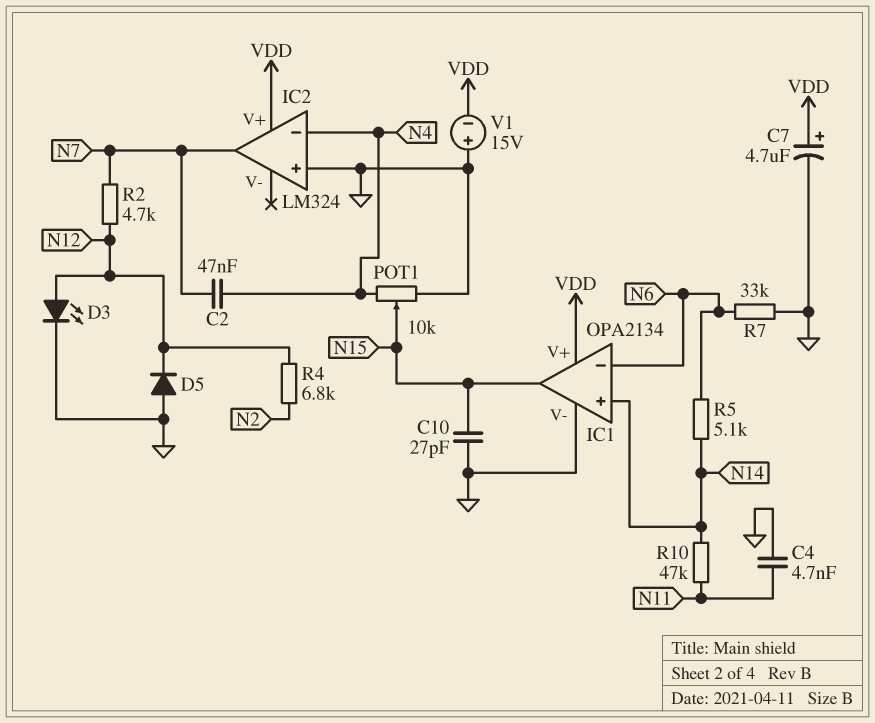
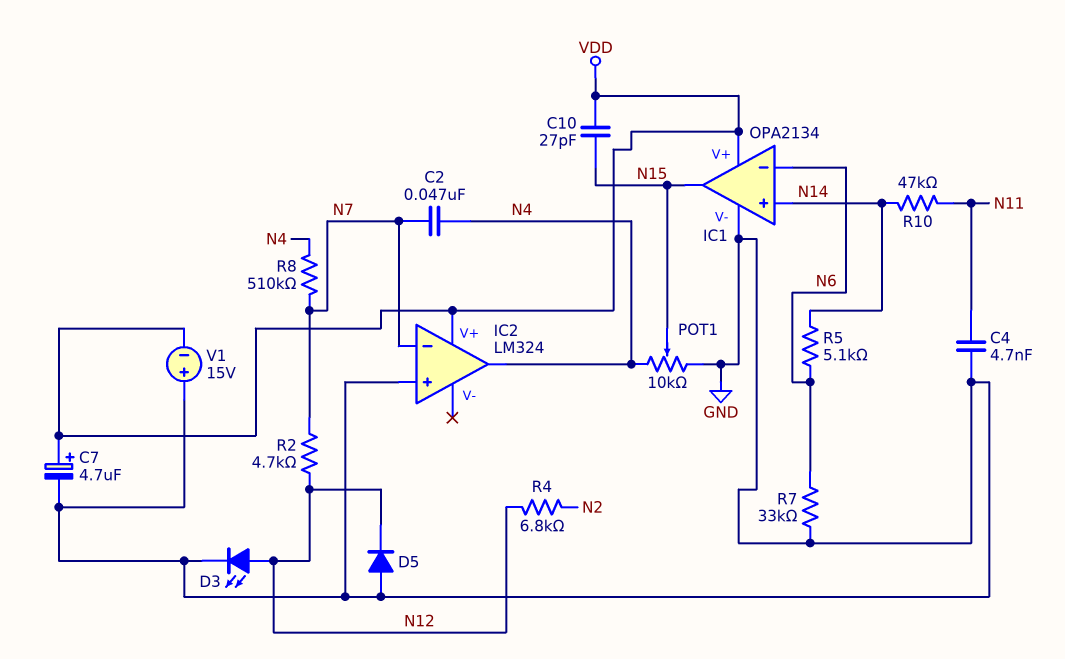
C10: 27pF (GND, N15) -> 27pF (N15, VDD)
IC2 pin in-: N4 -> N7
IC2 pin out: N7 -> N4
R8: none -> 510k (N4, N7)

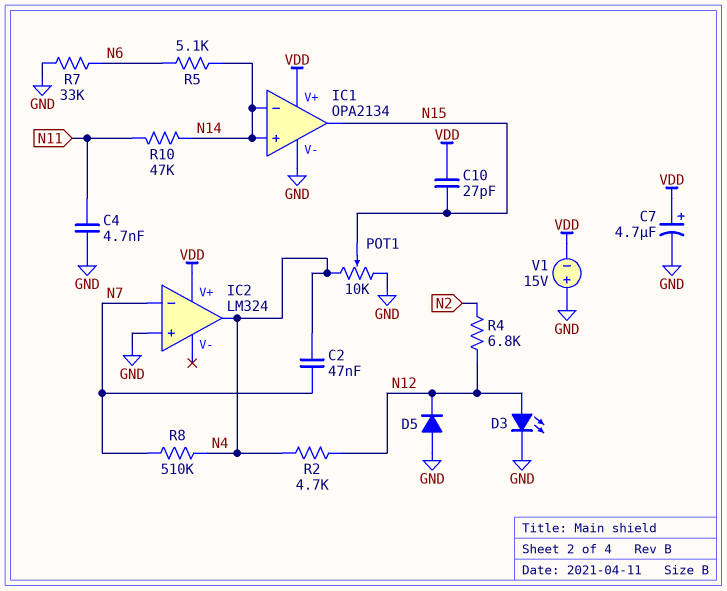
IC1 pin in-: N6 -> N14
R2: 4.7k (N7, N12) -> 4.7k (N4, N12)

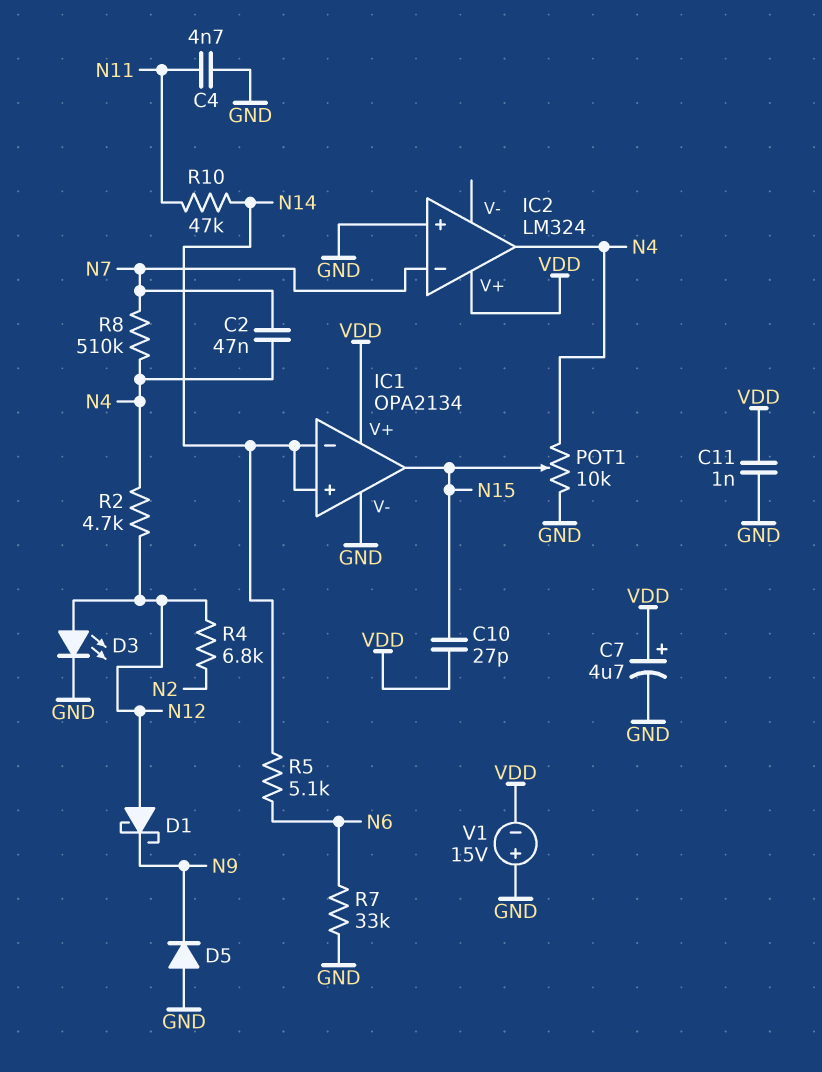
C11: none -> 1nF (GND, VDD)
D1: none -> schottky (A N12, K N9)
D5: diode (A GND, K N12) -> diode (A GND, K N9)

